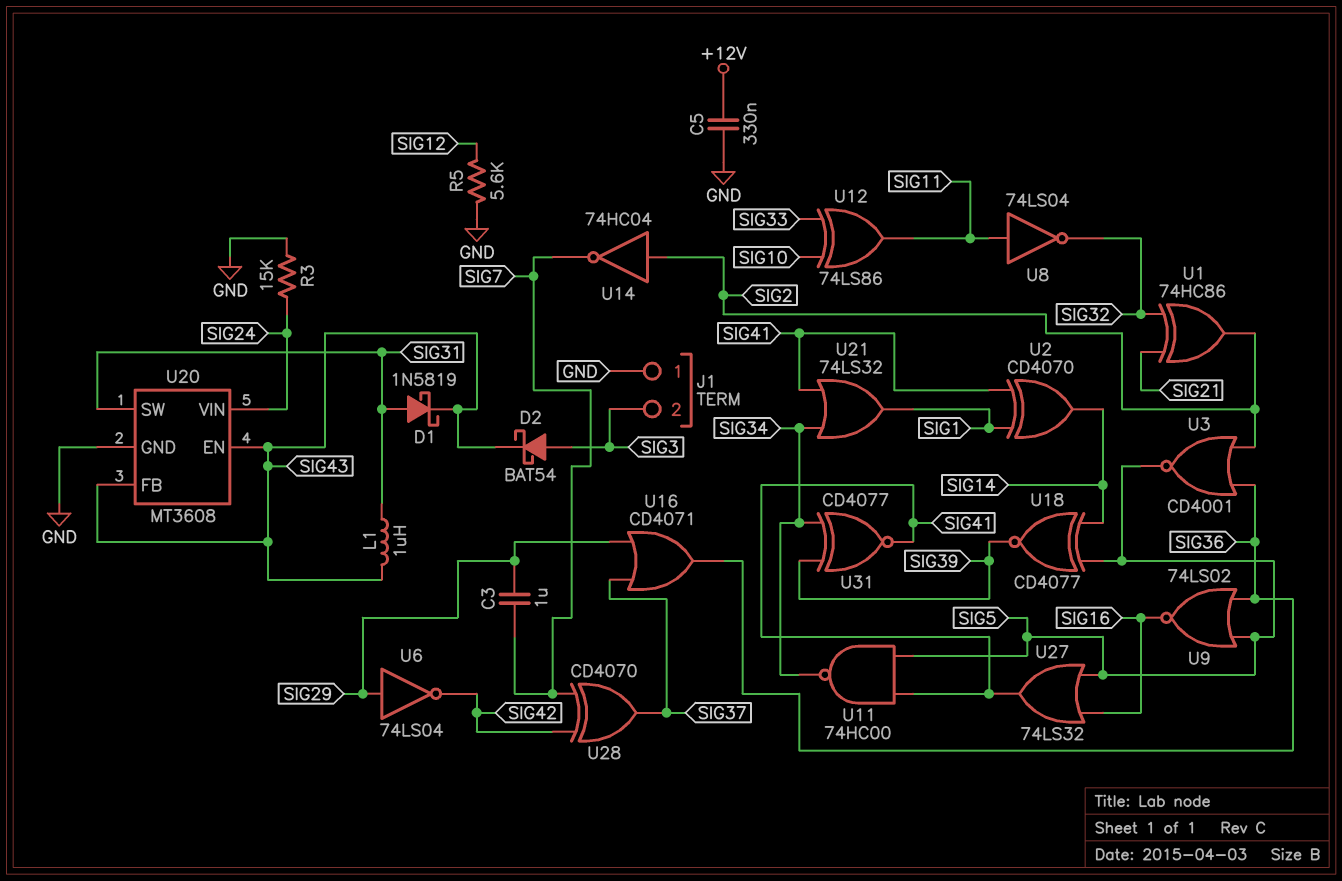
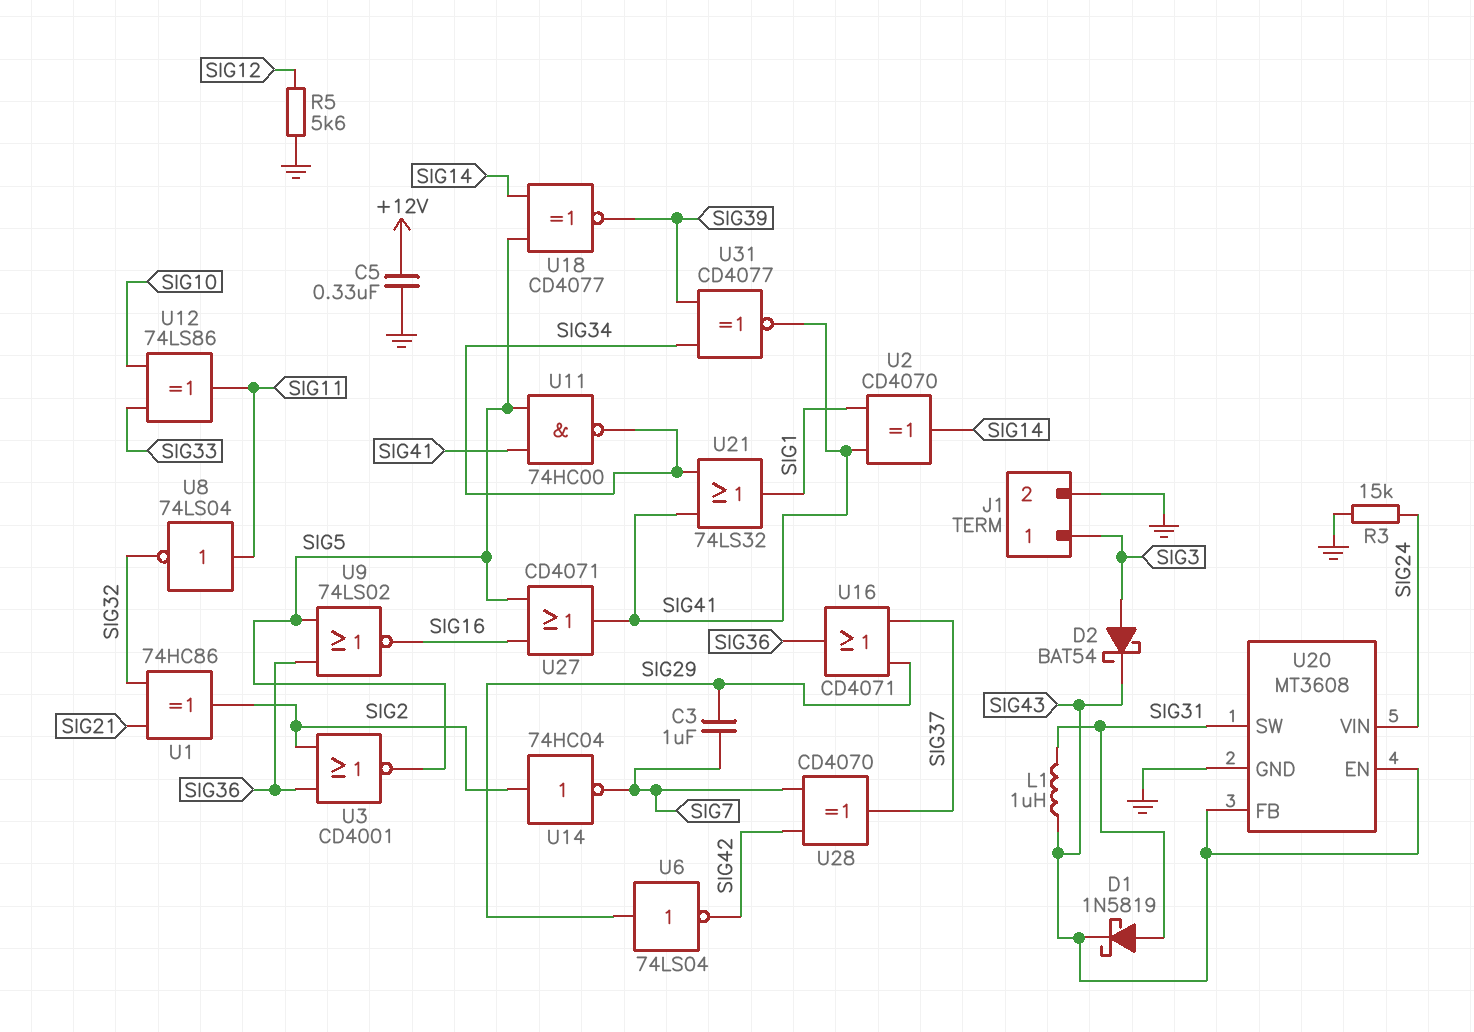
J1 pin 1: GND -> SIG3
J1 pin 2: SIG3 -> GND
U27: OR 74LS32 (in SIG5, in SIG16, out SIG41) -> OR CD4071 (in SIG5, in SIG16, out SIG41)

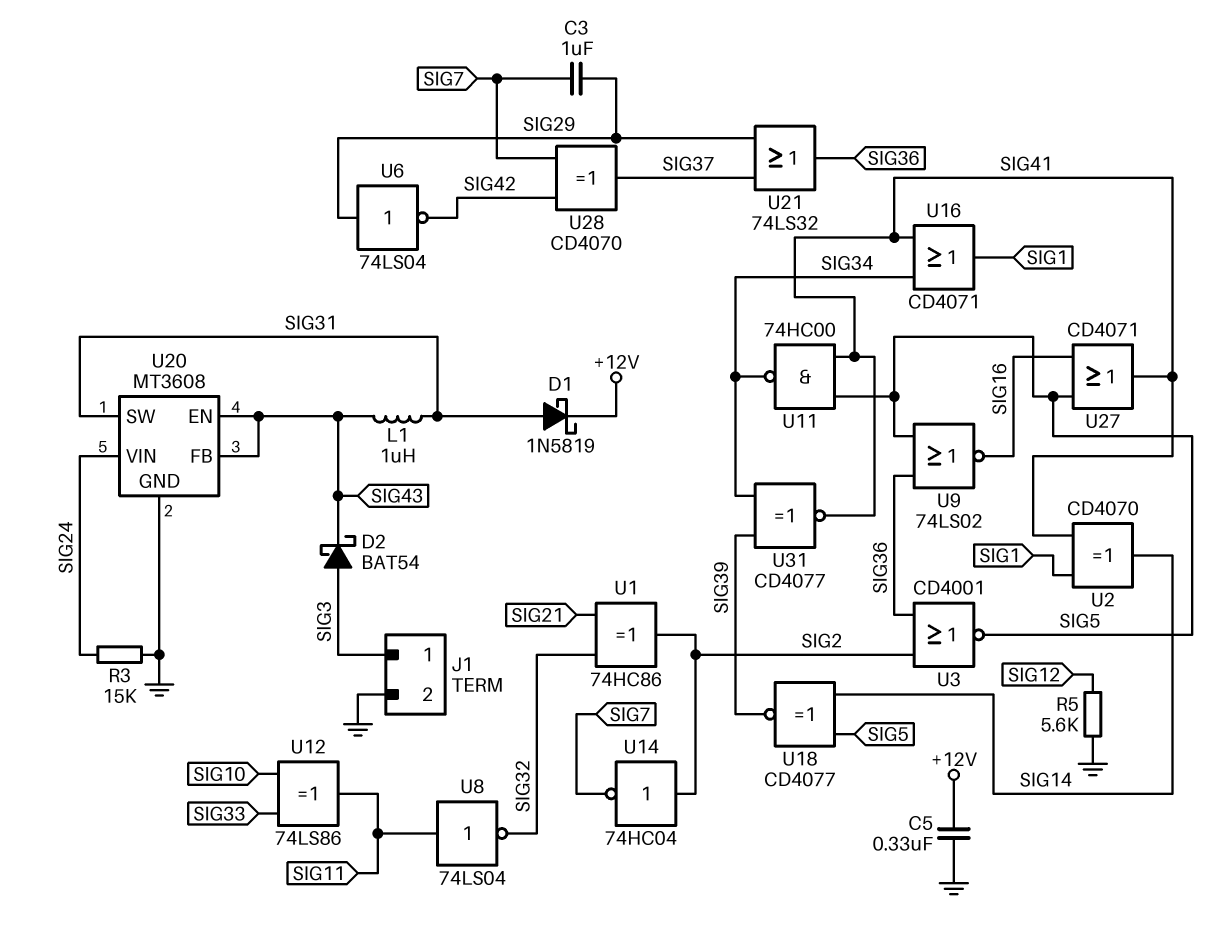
D1: schottky 1N5819 (A SIG31, K SIG43) -> schottky 1N5819 (A SIG31, K +12V)
U16: OR CD4071 (in SIG29, in SIG37, out SIG36) -> OR CD4071 (in SIG34, in SIG41, out SIG1)
U21: OR 74LS32 (in SIG34, in SIG41, out SIG1) -> OR 74LS32 (in SIG29, in SIG37, out SIG36)

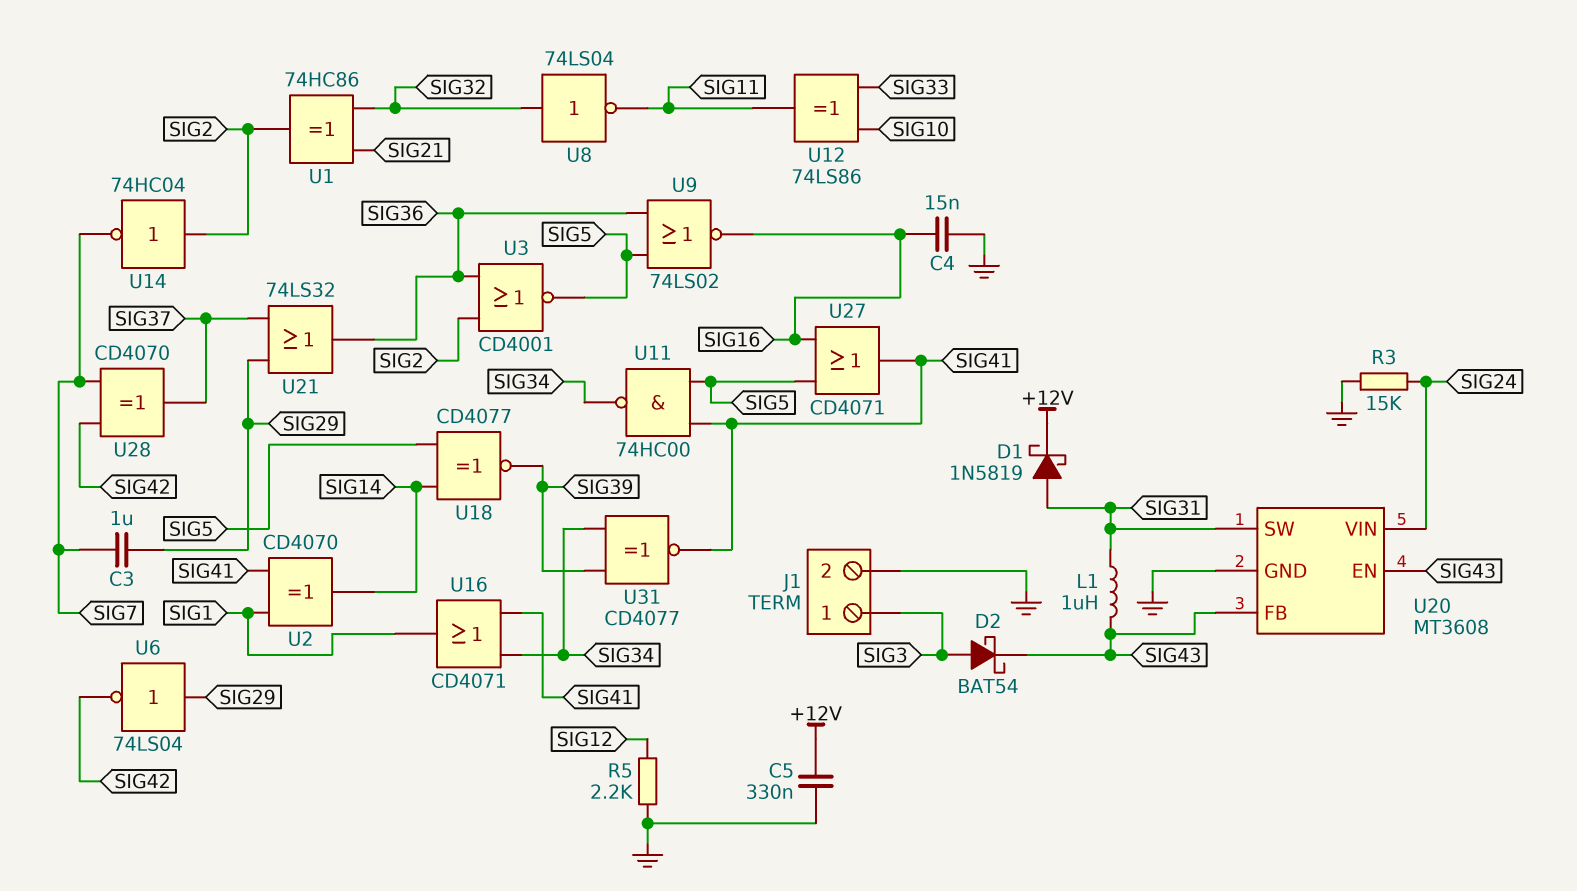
C4: none -> 15nF (GND, SIG16)
R5: 5.6k (GND, SIG12) -> 2.2k (GND, SIG12)
U8: NOT 74LS04 (in SIG11, out SIG32) -> NOT 74LS04 (in SIG32, out SIG11)

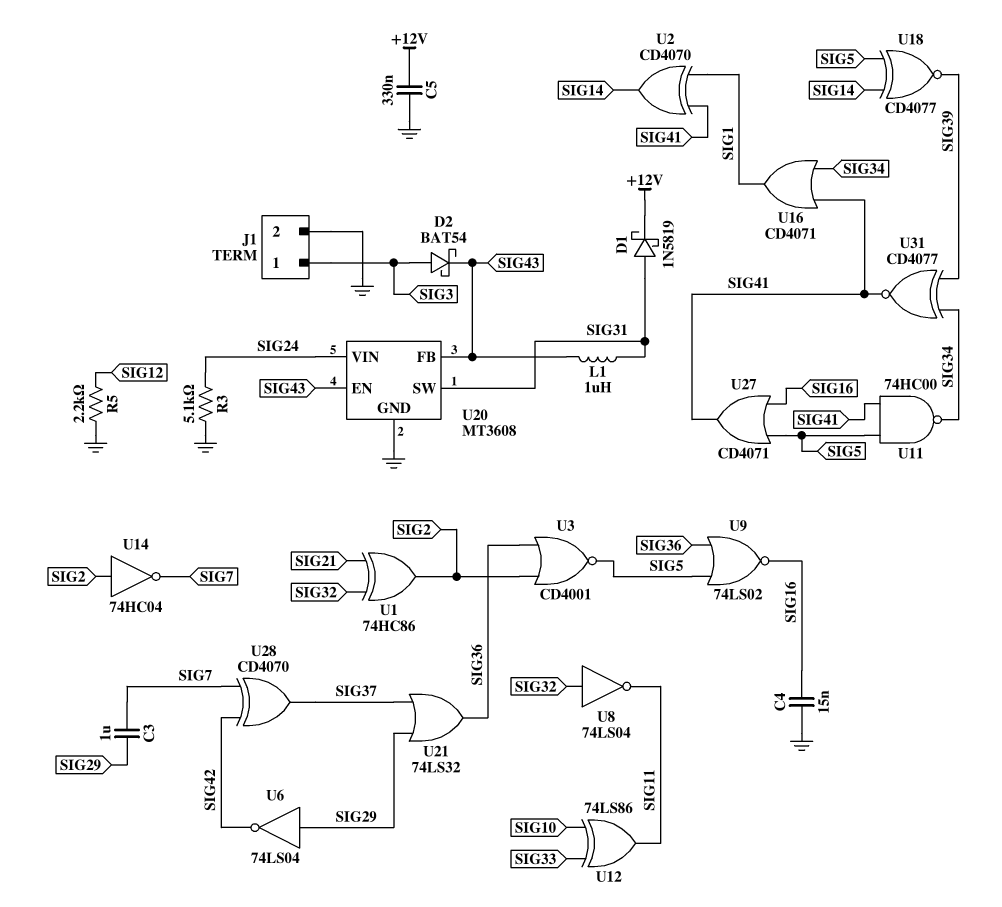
R3: 15k (GND, SIG24) -> 5.1k (GND, SIG24)

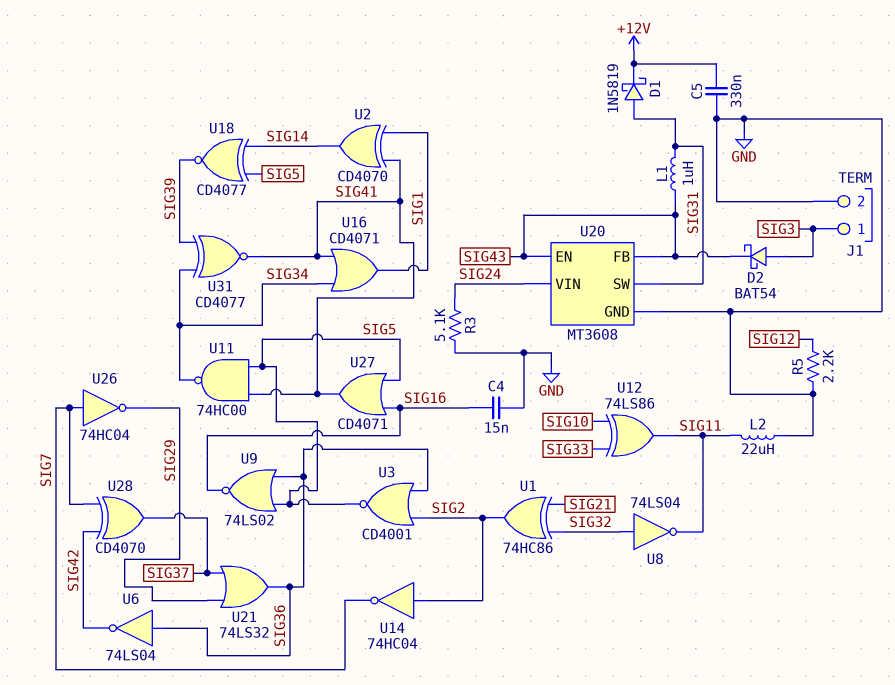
C3: 1uF (SIG7, SIG29) -> none
L2: none -> 22uH (GND, SIG11)
U6: NOT 74LS04 (in SIG29, out SIG42) -> NOT 74LS04 (in SIG36, out SIG42)
U26: none -> NOT 74HC04 (in SIG7, out SIG29)

